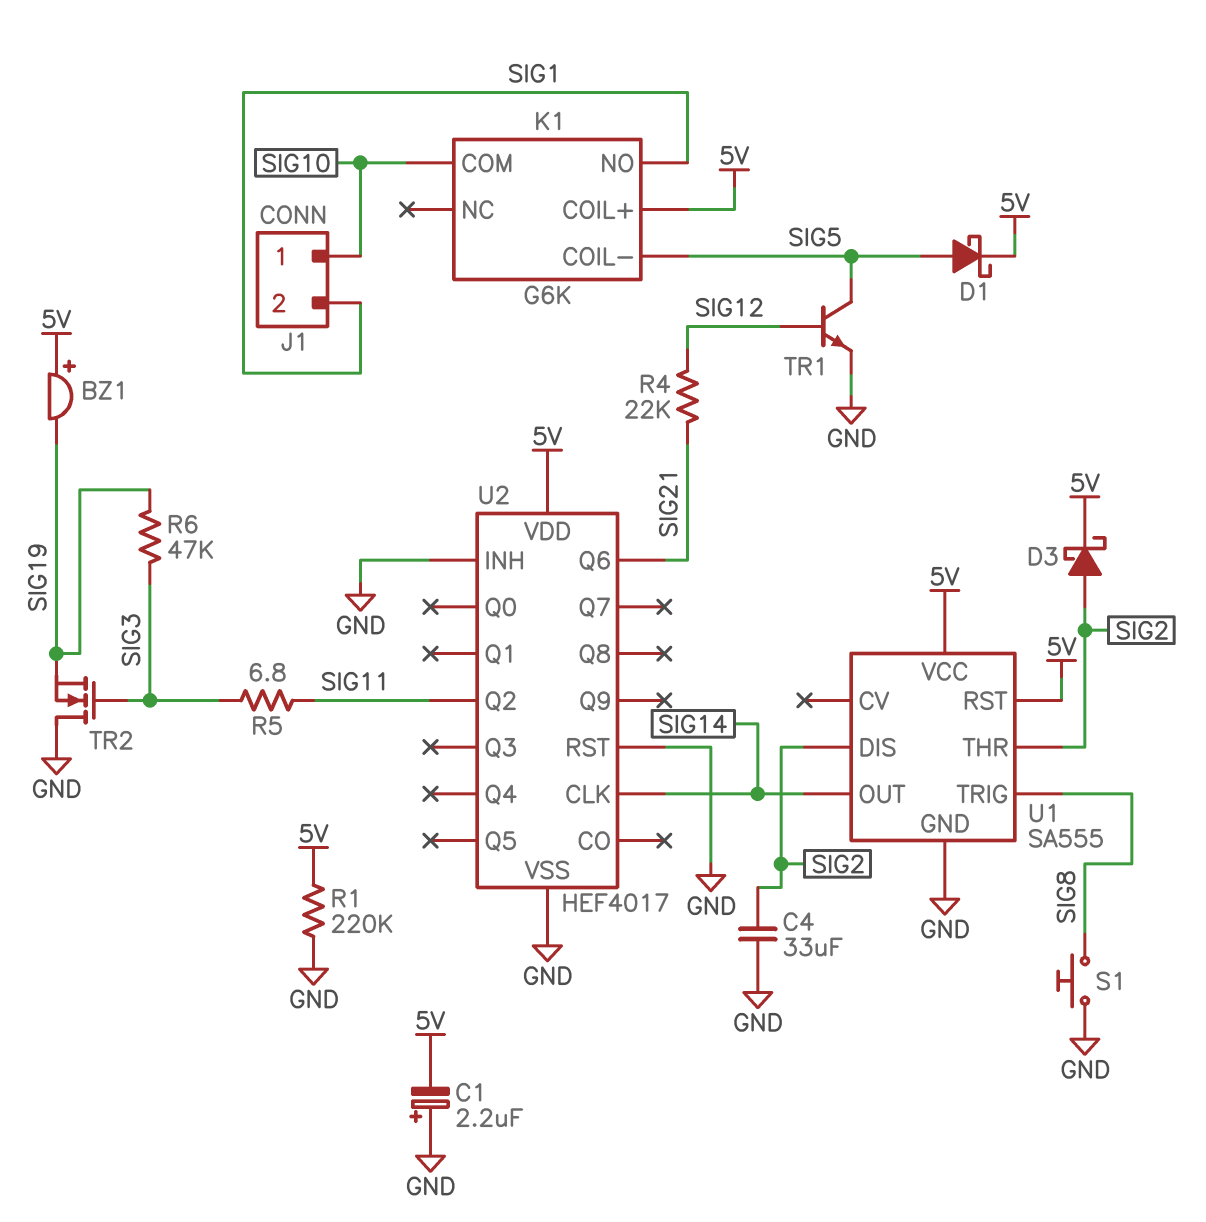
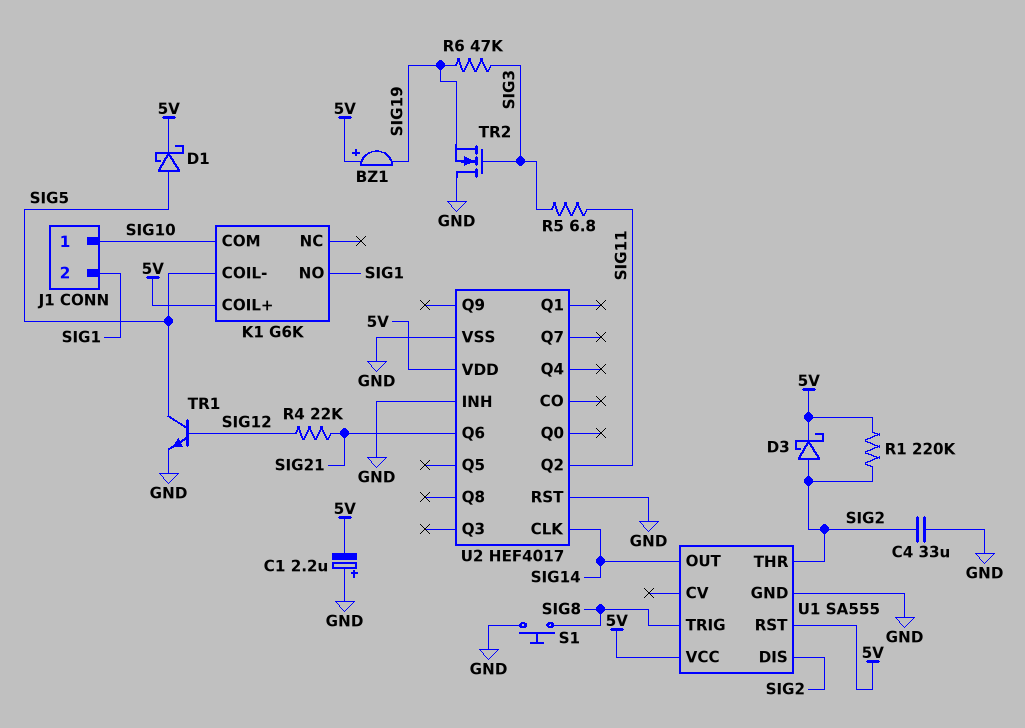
R1: 220k (5V, GND) -> 220k (5V, SIG2)

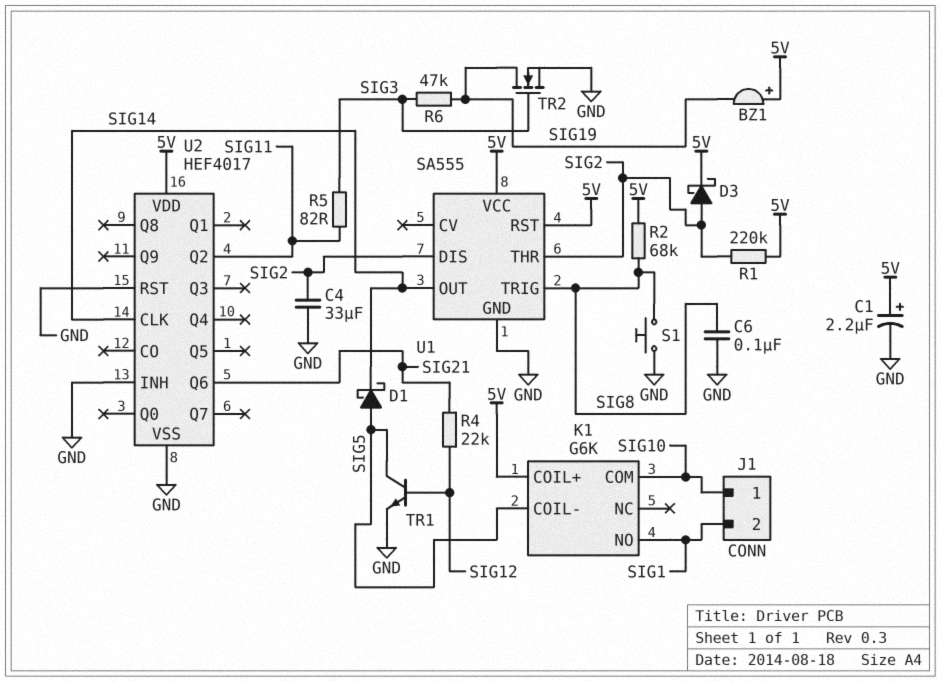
C1: 2.2uF (plus GND, minus 5V) -> 2.2uF (plus 5V, minus GND)
C6: none -> 100nF (GND, SIG8)
D1: schottky (A SIG5, K 5V) -> schottky (A SIG5, K SIG14)
R2: none -> 68k (5V, SIG8)
R5: 6.8 (SIG3, SIG11) -> 82 (SIG3, SIG11)
TR2: NMOS (G SIG3, D GND, S SIG19) -> NMOS (G SIG3, D SIG19, S GND)

